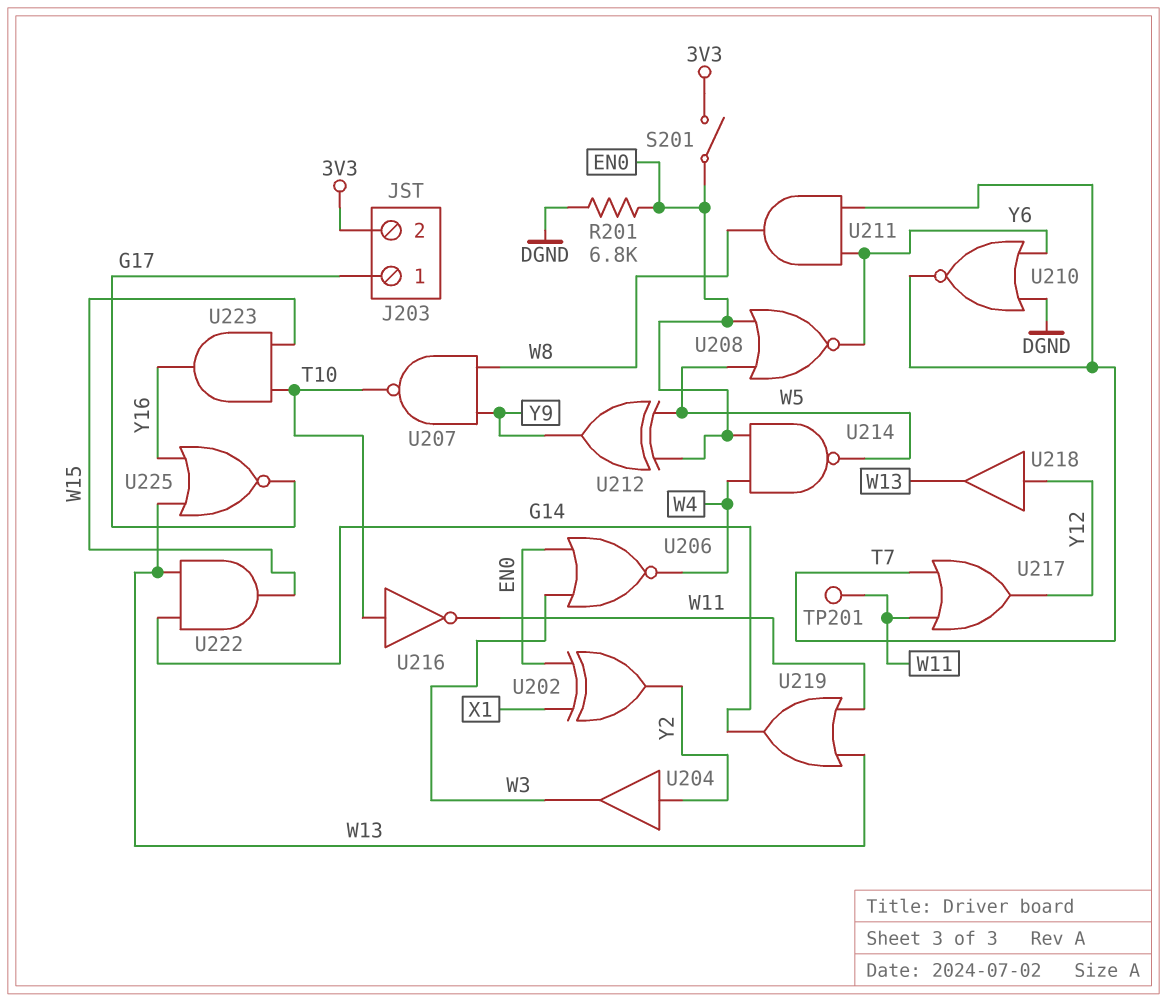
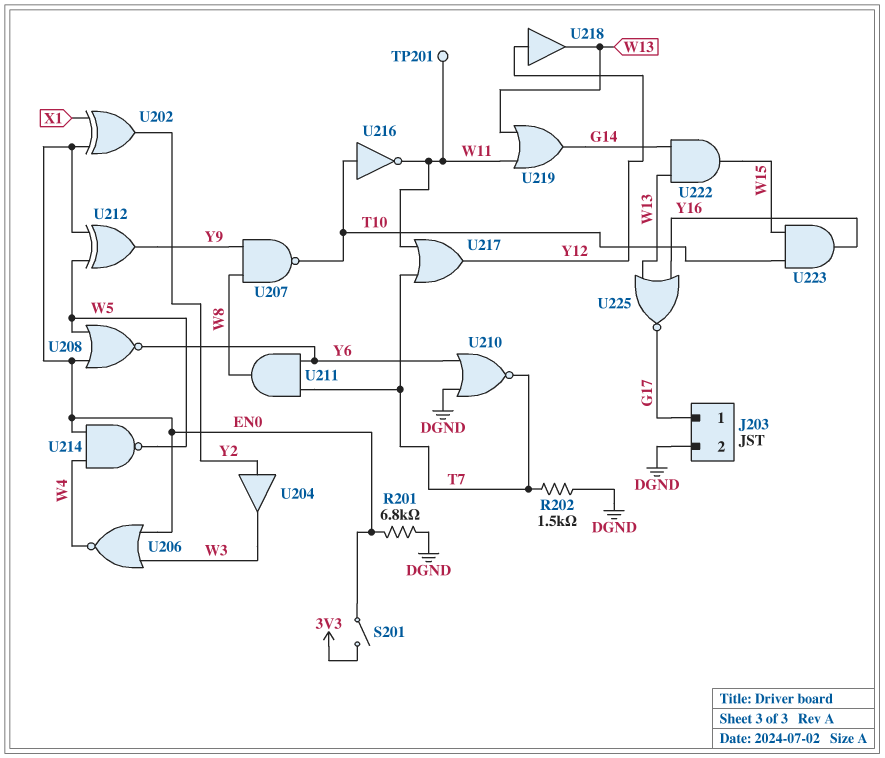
J203 pin 2: 3V3 -> DGND
R202: none -> 1.5k (DGND, T7)

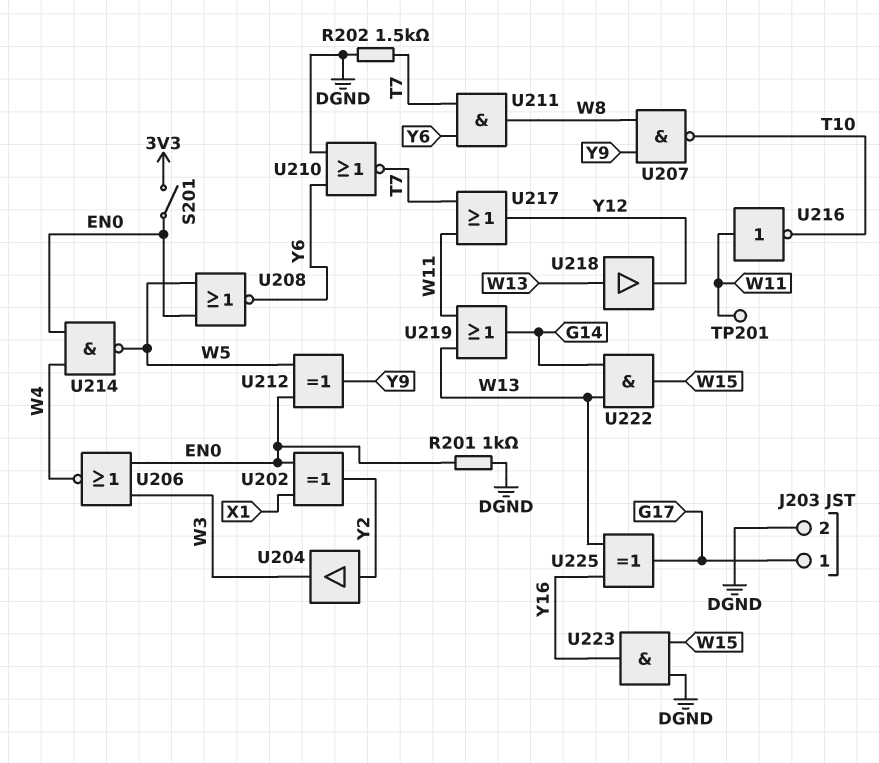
R201: 6.8k (DGND, EN0) -> 1k (DGND, EN0)
U216: NOT (in T10, out W11) -> NOT (in W11, out T10)
U218: buffer (in Y12, out W13) -> buffer (in W13, out Y12)
U223: AND (in T10, in W15, out Y16) -> AND (in DGND, in W15, out Y16)
U225: NOR (in W13, in Y16, out G17) -> XOR (in W13, in Y16, out G17)

